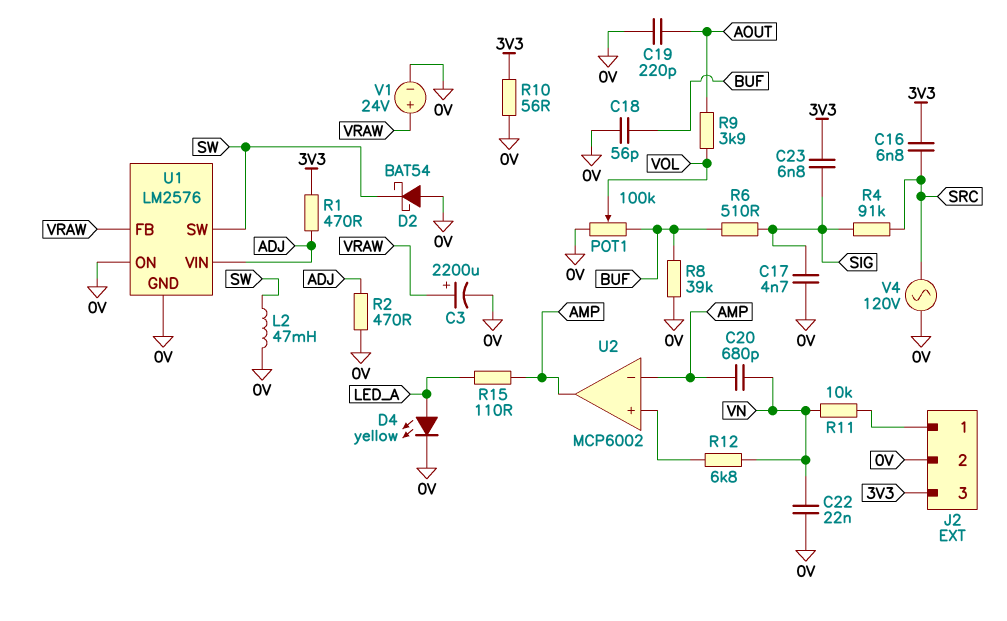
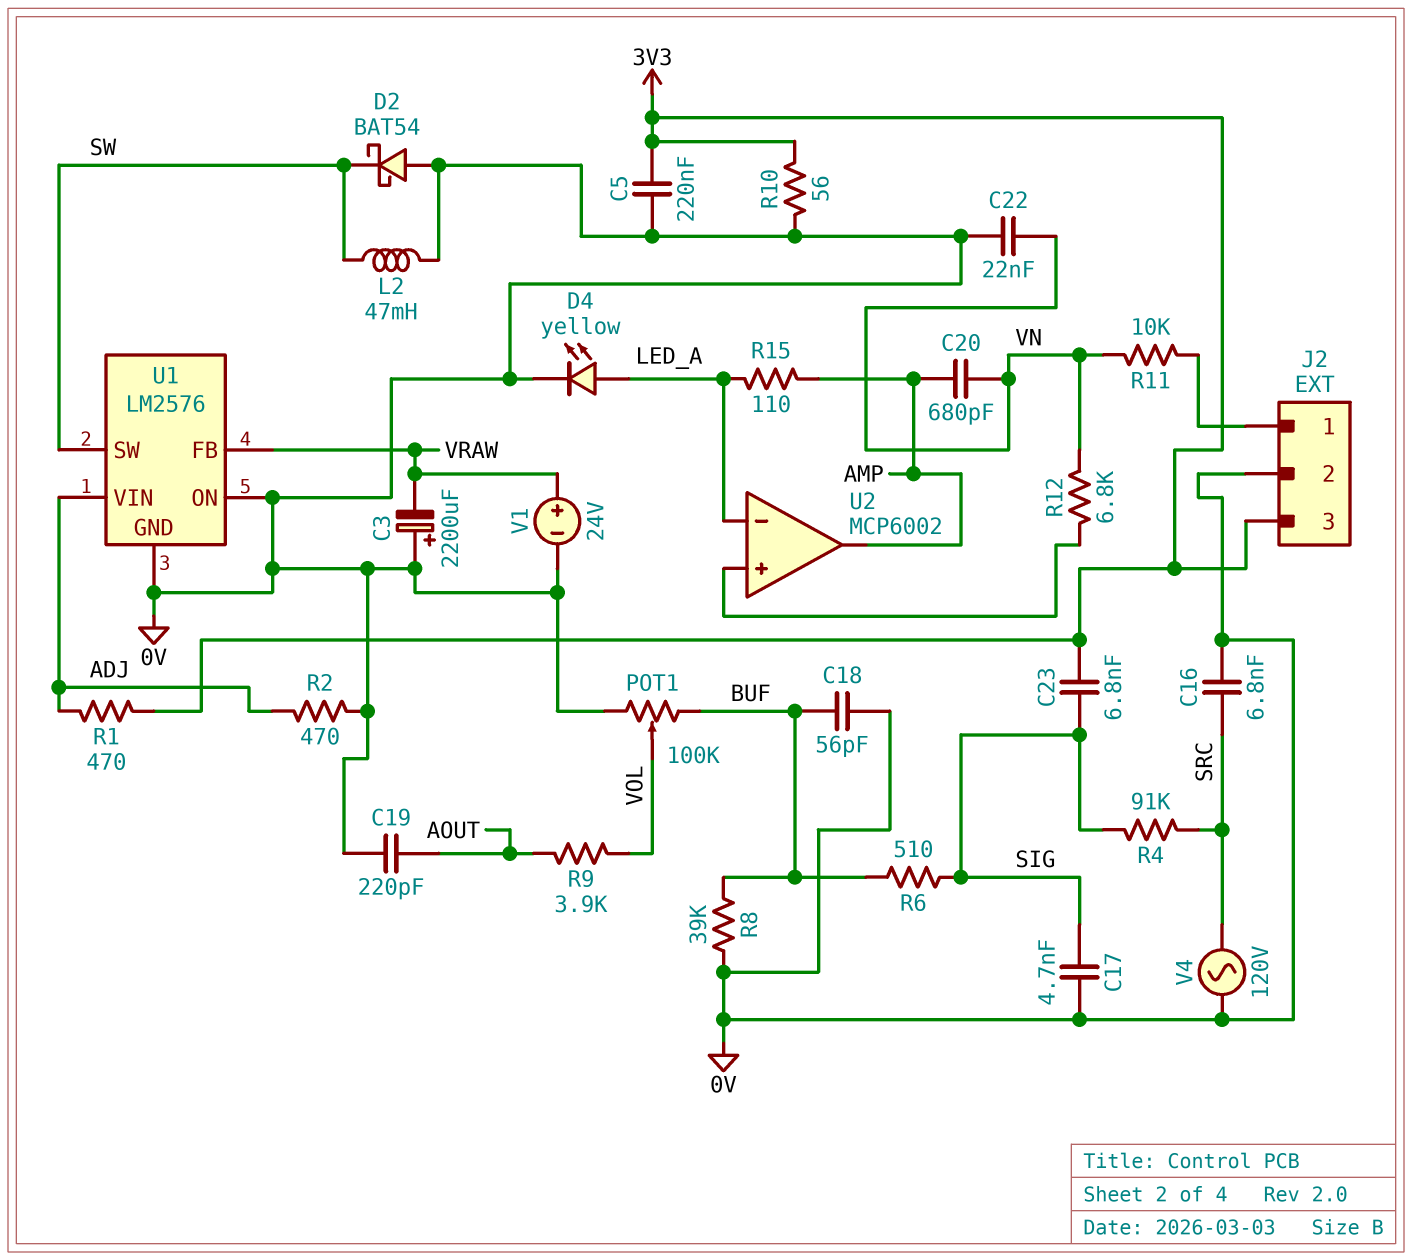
C3: 2200uF (plus VRAW, minus 0V) -> 2200uF (plus 0V, minus VRAW)
C5: none -> 220nF (0V, 3V3)
C16: 6.8nF (3V3, SRC) -> 6.8nF (0V, SRC)
U2 pin in-: AMP -> LED_A

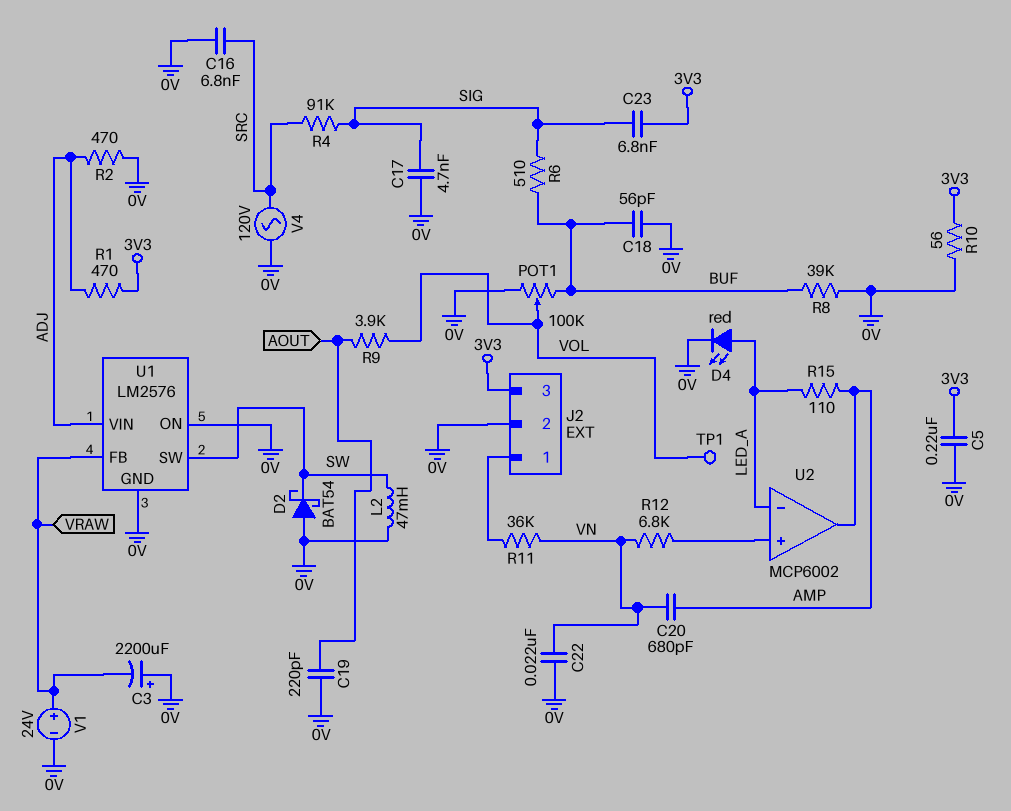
D4: LED yellow (A LED_A, K 0V) -> LED red (A LED_A, K 0V)
R11: 10k (J2/1, VN) -> 36k (J2/1, VN)
TP1: none -> test point (VOL)

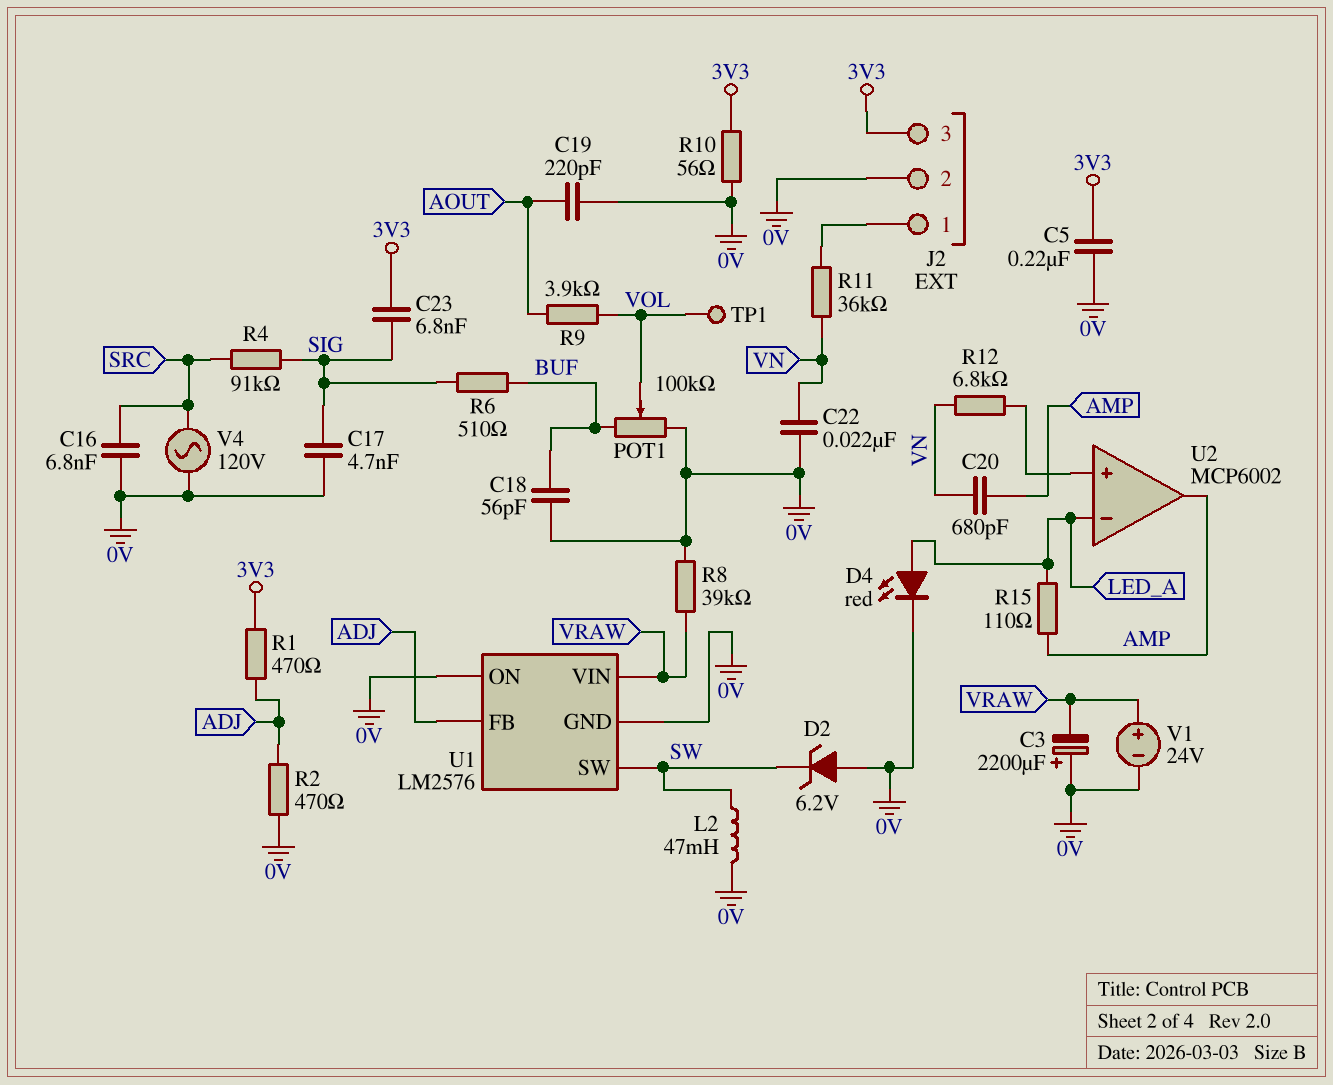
D2: schottky BAT54 (A 0V, K SW) -> zener 6.2V (A 0V, K SW)
R8: 39k (0V, BUF) -> 39k (0V, VRAW)
U1 pin FB: VRAW -> ADJ
U1 pin VIN: ADJ -> VRAW

